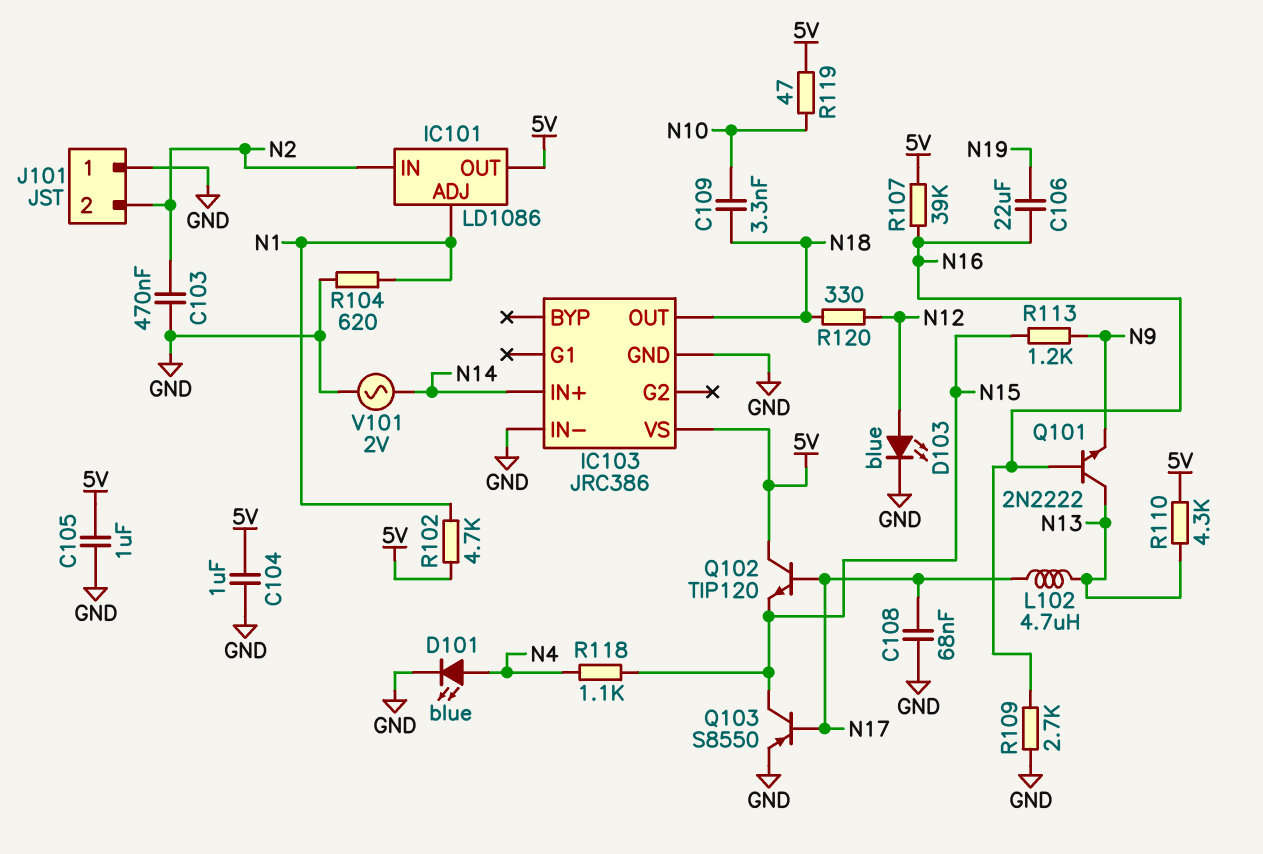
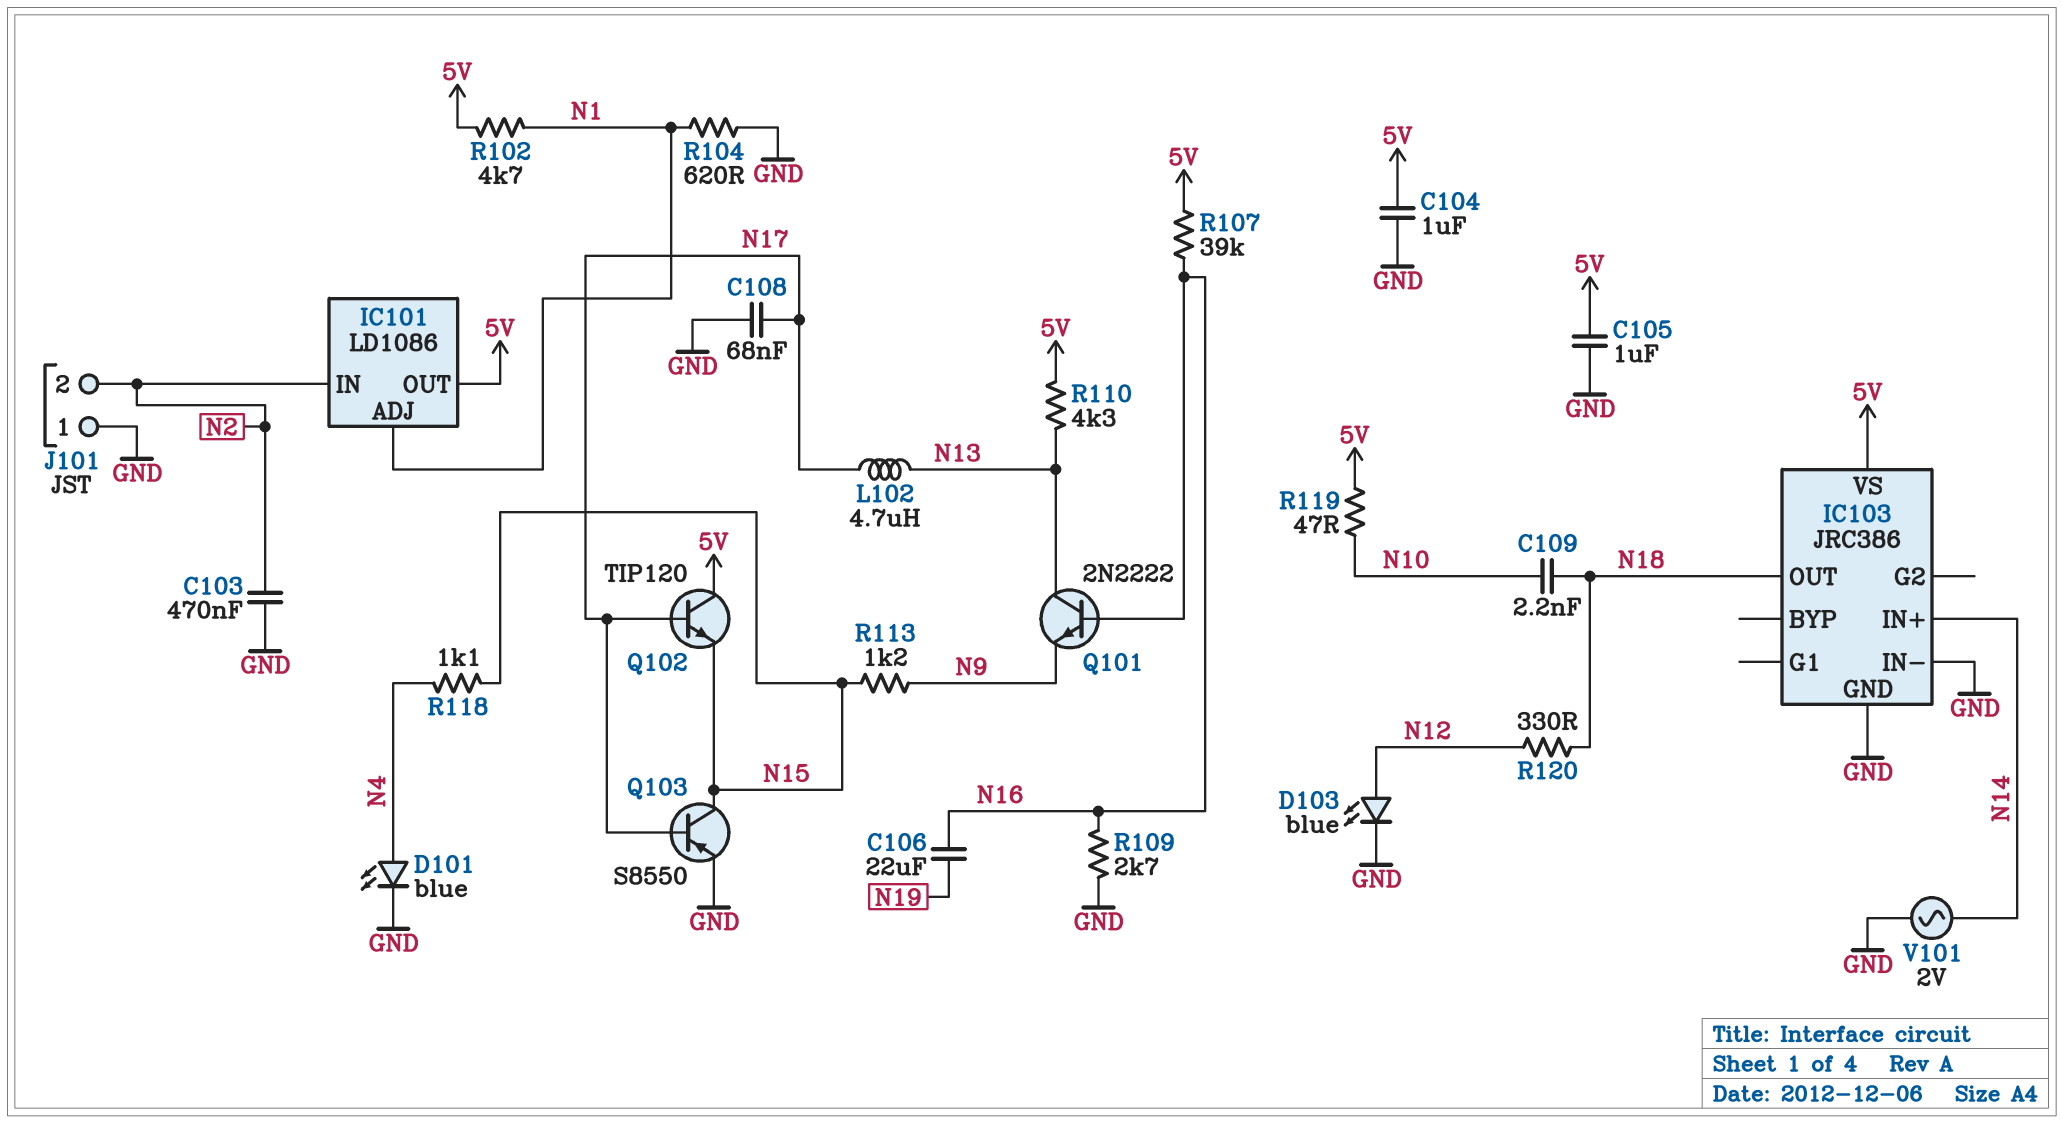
C109: 3.3nF (N10, N18) -> 2.2nF (N10, N18)

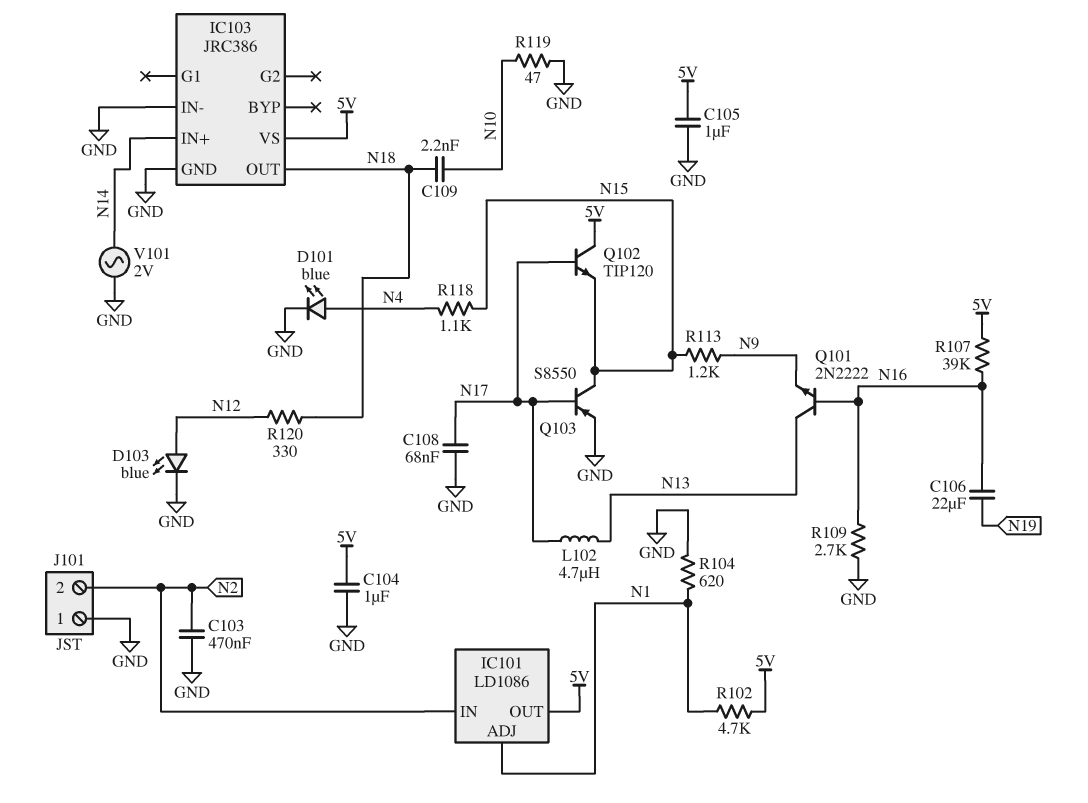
R110: 4.3k (5V, N13) -> none
R119: 47 (5V, N10) -> 47 (GND, N10)

